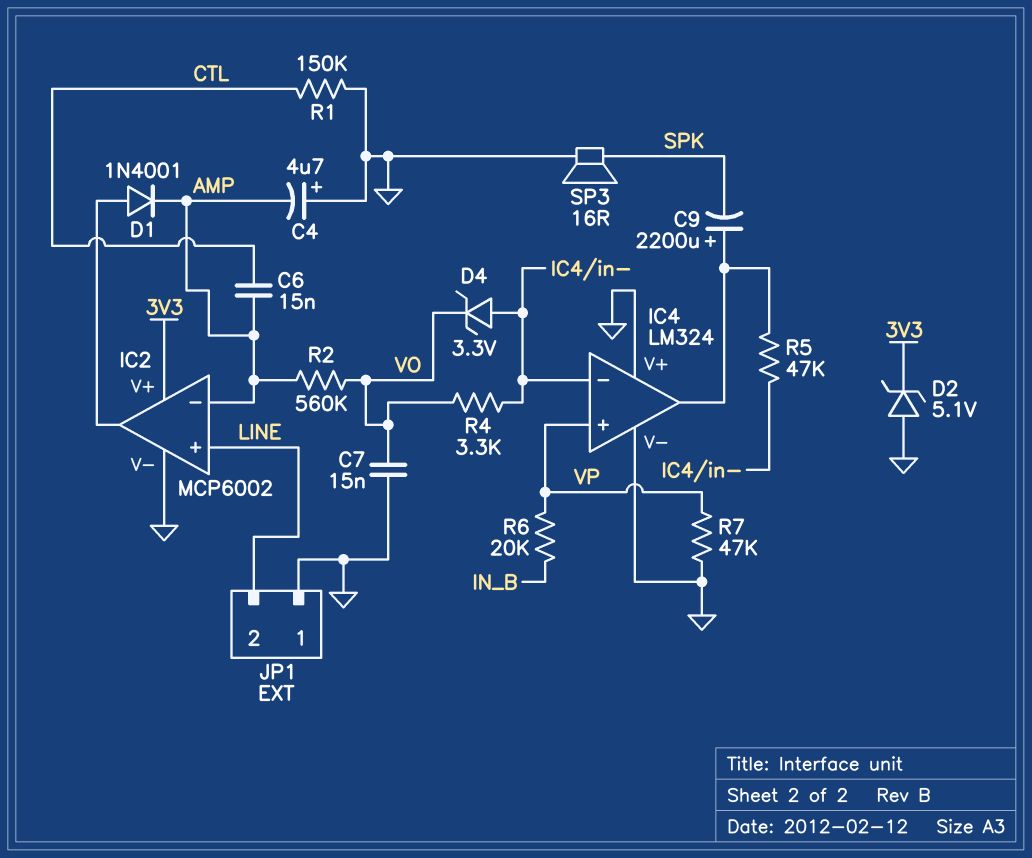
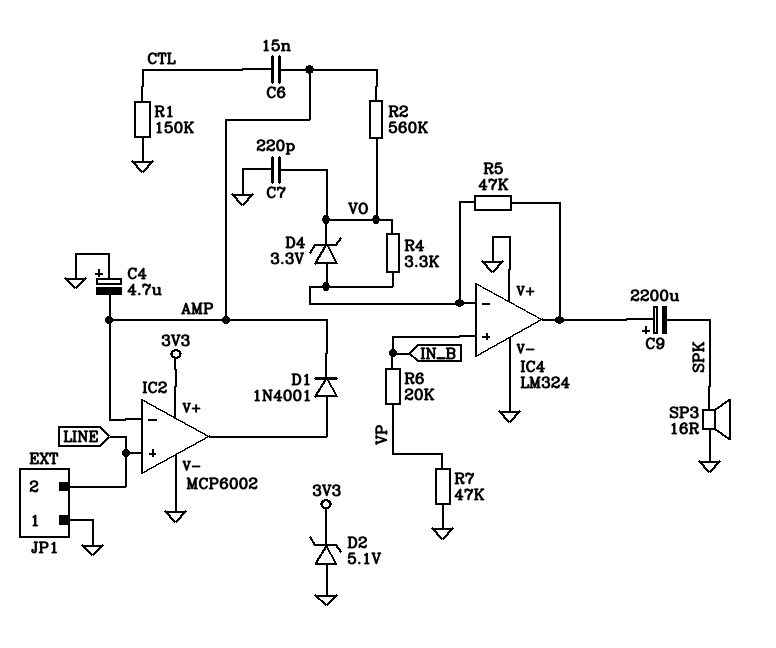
C7: 15nF (GND, VO) -> 220pF (GND, VO)
IC4 pin in+: VP -> IN_B

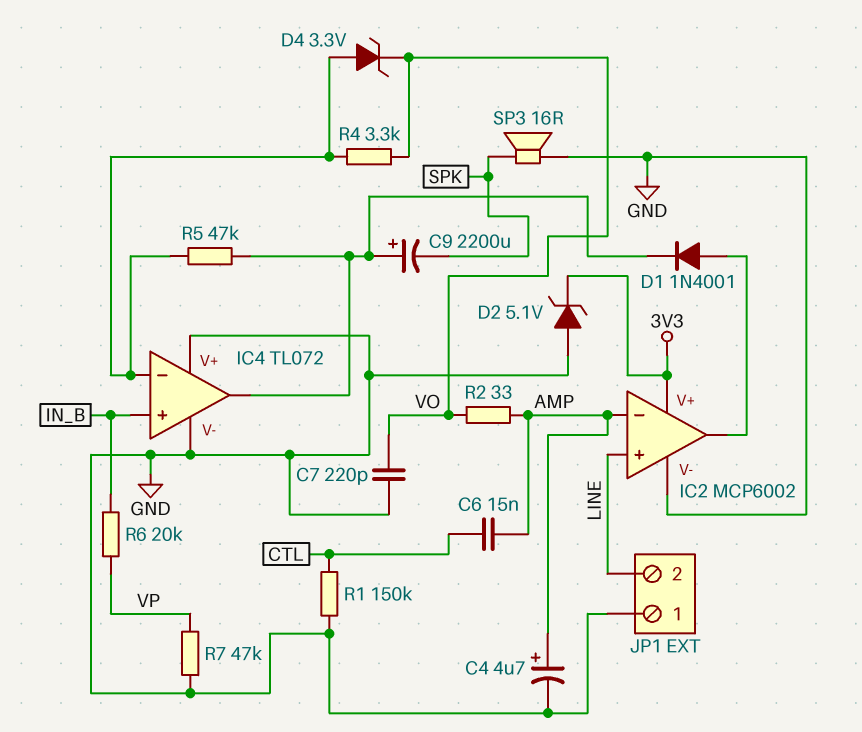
C4: 4.7uF (plus GND, minus AMP) -> 4.7uF (plus AMP, minus GND)
D1: diode 1N4001 (A IC2/out, K AMP) -> diode 1N4001 (A IC2/out, K IC4/out)
IC4: LM324 -> TL072
R2: 560k (AMP, VO) -> 33 (AMP, VO)

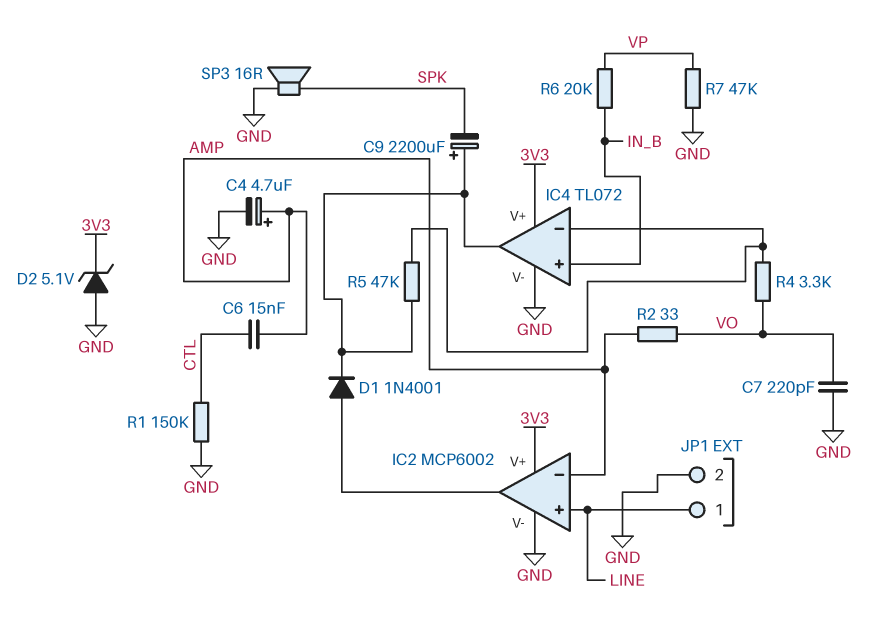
D4: zener 3.3V (A IC4/in-, K VO) -> none
IC4 pin V+: GND -> 3V3
JP1 pin 1: GND -> LINE
JP1 pin 2: LINE -> GND

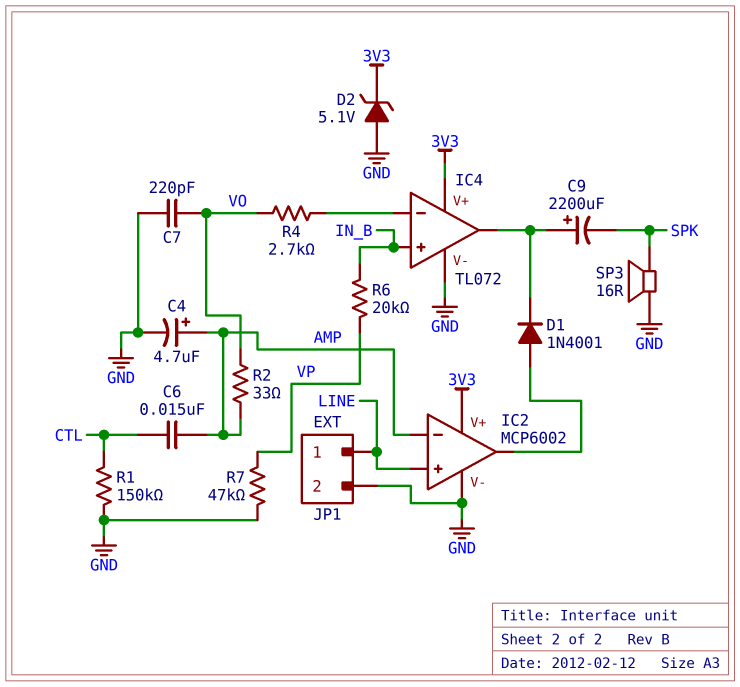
R4: 3.3k (IC4/in-, VO) -> 2.7k (IC4/in-, VO)
R5: 47k (IC4/in-, IC4/out) -> none

